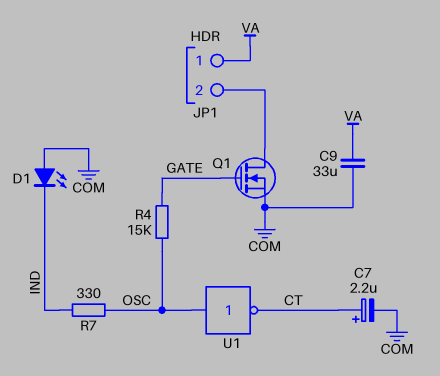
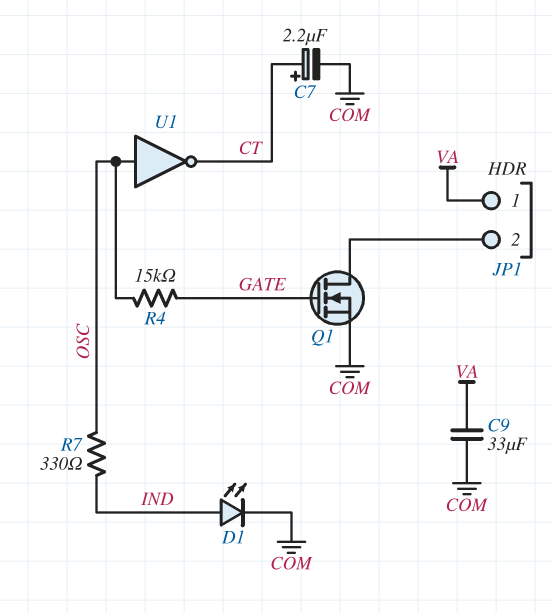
D1: LED (A COM, K IND) -> LED (A IND, K COM)

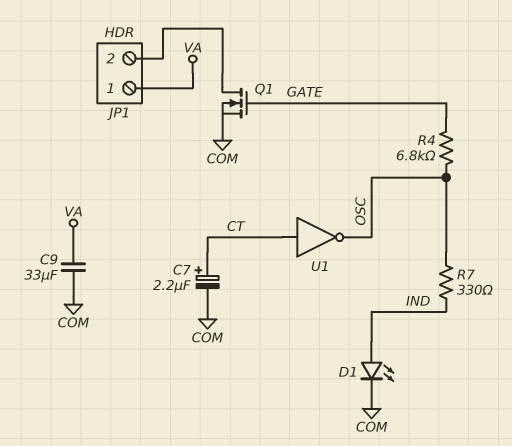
R4: 15k (GATE, OSC) -> 6.8k (GATE, OSC)
U1: NOT (in OSC, out CT) -> NOT (in CT, out OSC)

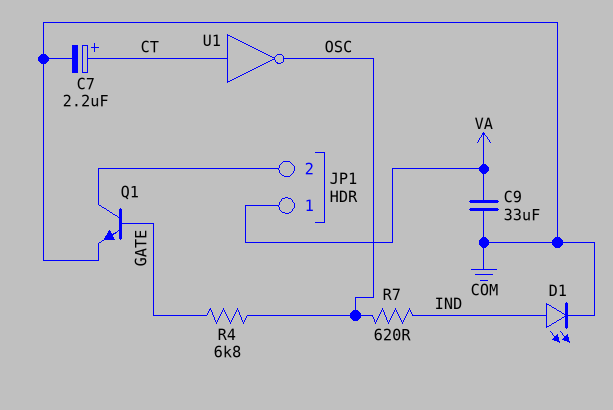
Q1: NMOS (G GATE, D JP1/2, S COM) -> NPN (B GATE, C JP1/2, E COM)
R7: 330 (IND, OSC) -> 620 (IND, OSC)

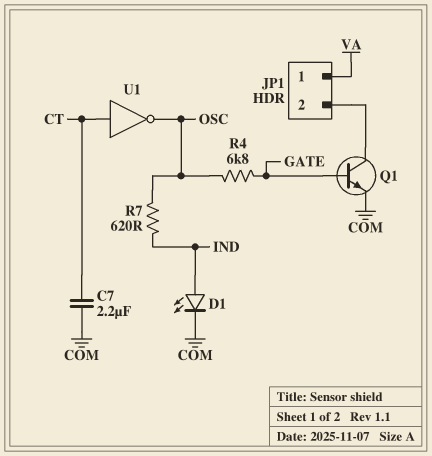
C7: 2.2uF (plus CT, minus COM) -> 2.2uF (COM, CT)
C9: 33uF (COM, VA) -> none

